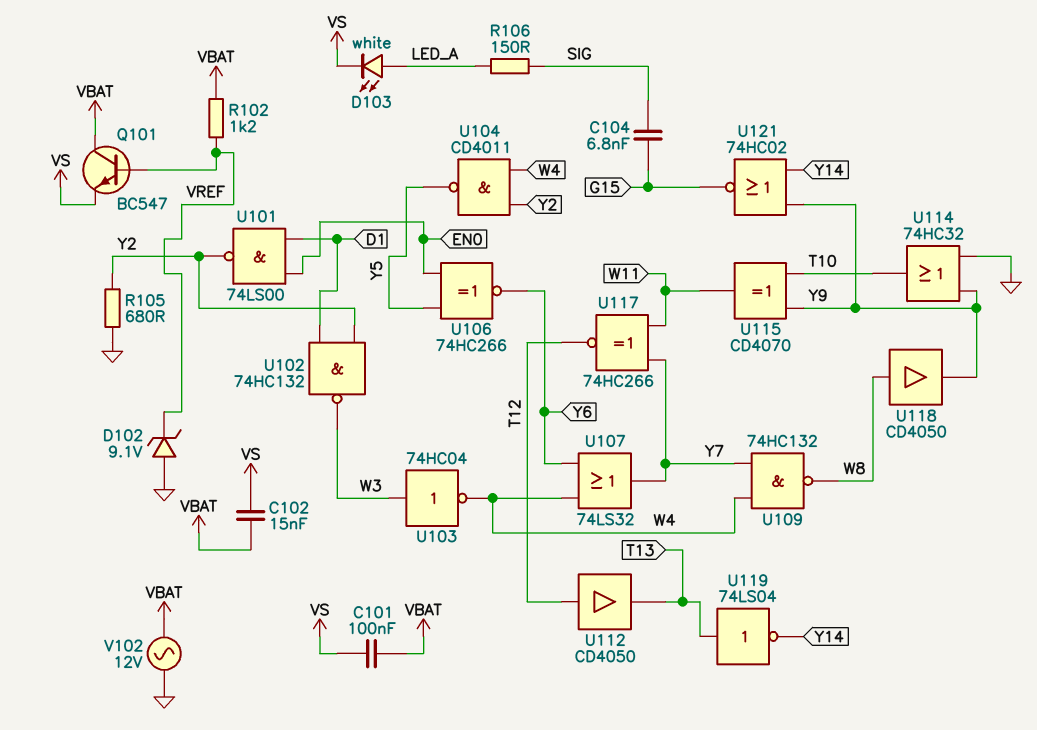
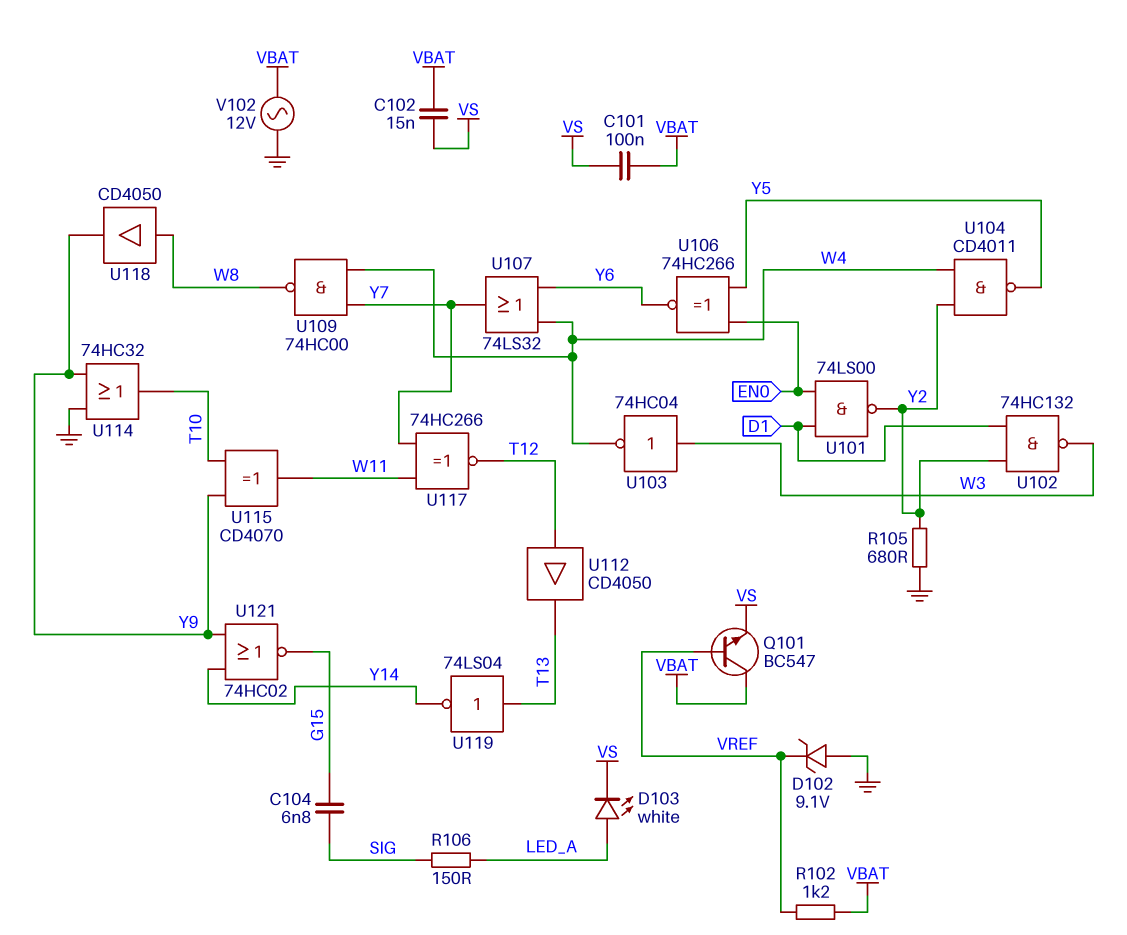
U109: NAND 74HC132 (in W4, in Y7, out W8) -> NAND 74HC00 (in W4, in Y7, out W8)

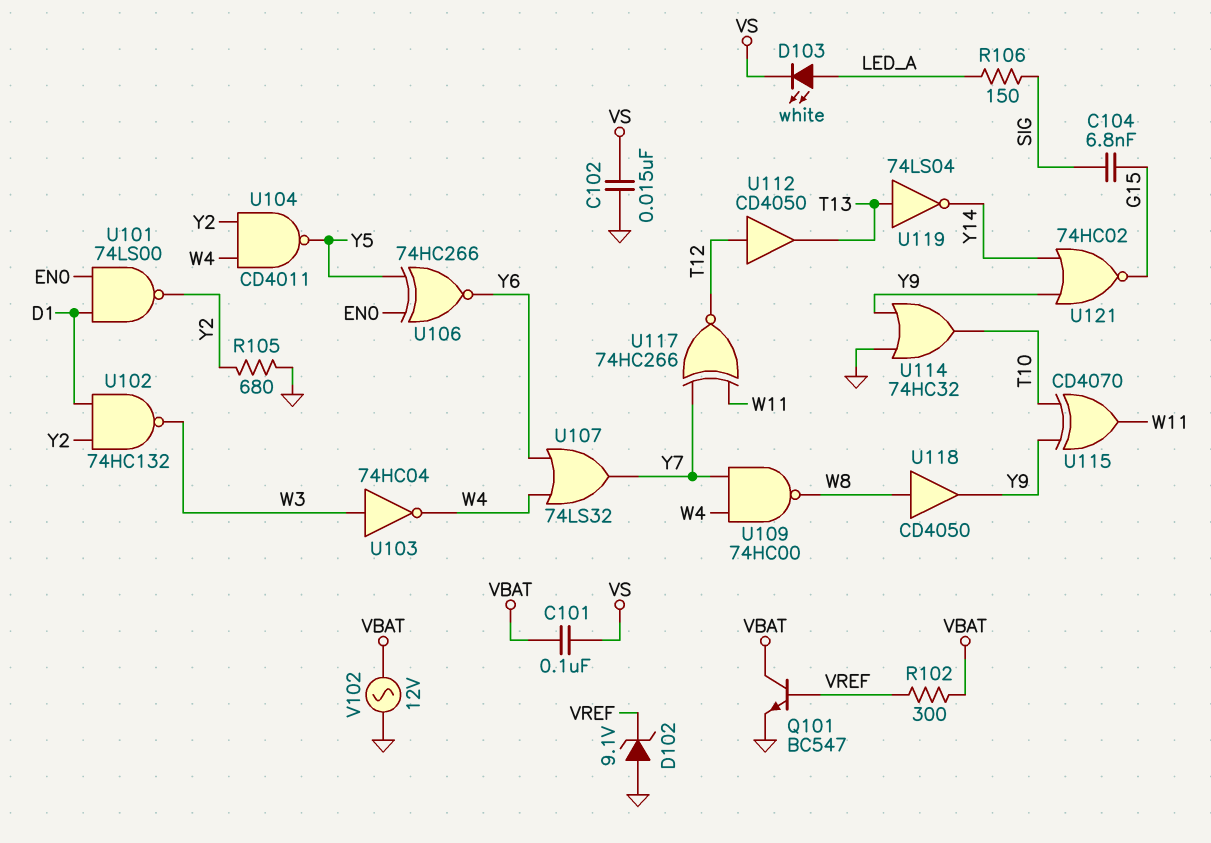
C102: 15nF (VBAT, VS) -> 15nF (GND, VS)
Q101: NPN BC547 (B VREF, C VBAT, E VS) -> NPN BC547 (B VREF, C VBAT, E GND)
R102: 1.2k (VBAT, VREF) -> 300 (VBAT, VREF)

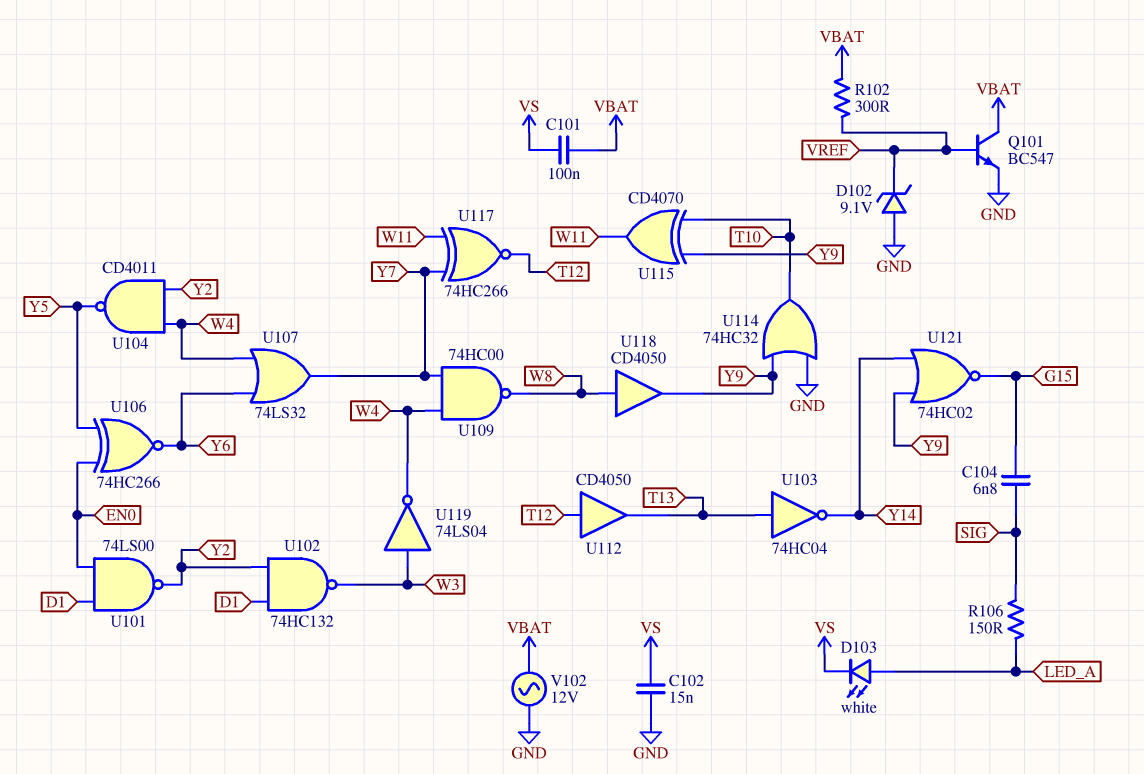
R105: 680 (GND, Y2) -> none
U103: NOT 74HC04 (in W3, out W4) -> NOT 74HC04 (in T13, out Y14)
U119: NOT 74LS04 (in T13, out Y14) -> NOT 74LS04 (in W3, out W4)

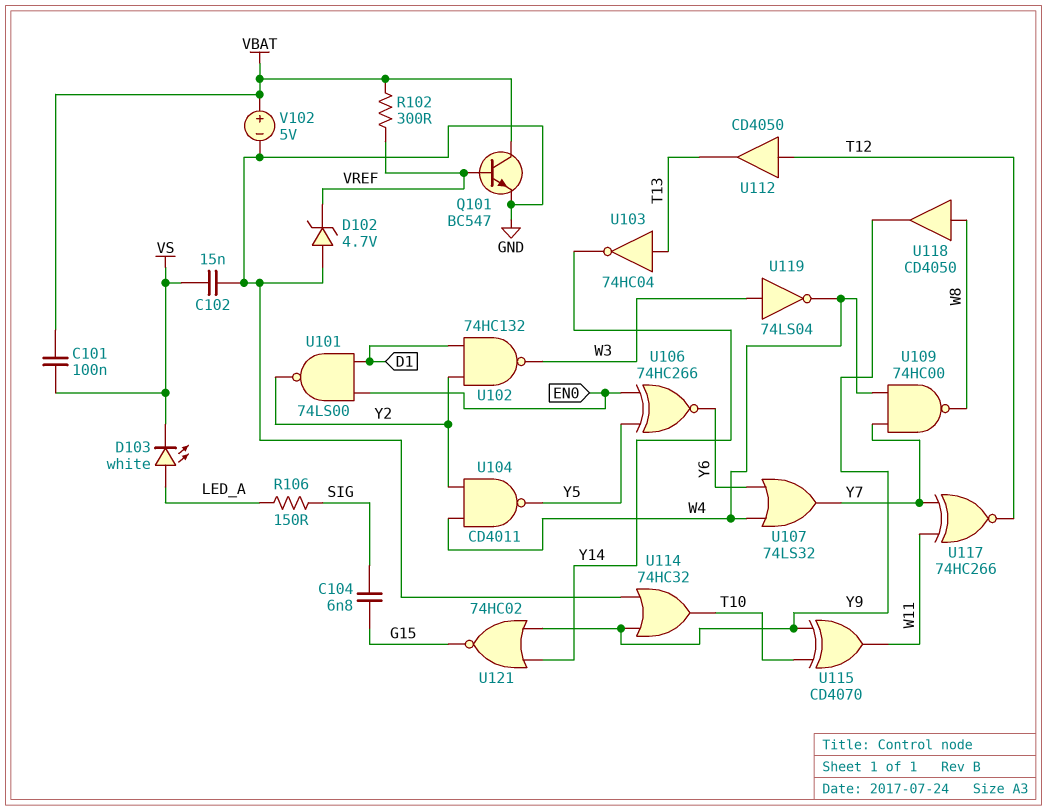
D102: zener 9.1V (A GND, K VREF) -> zener 4.7V (A GND, K VREF)
V102: AC 12V (GND, VBAT) -> 5V (plus VBAT, minus GND)

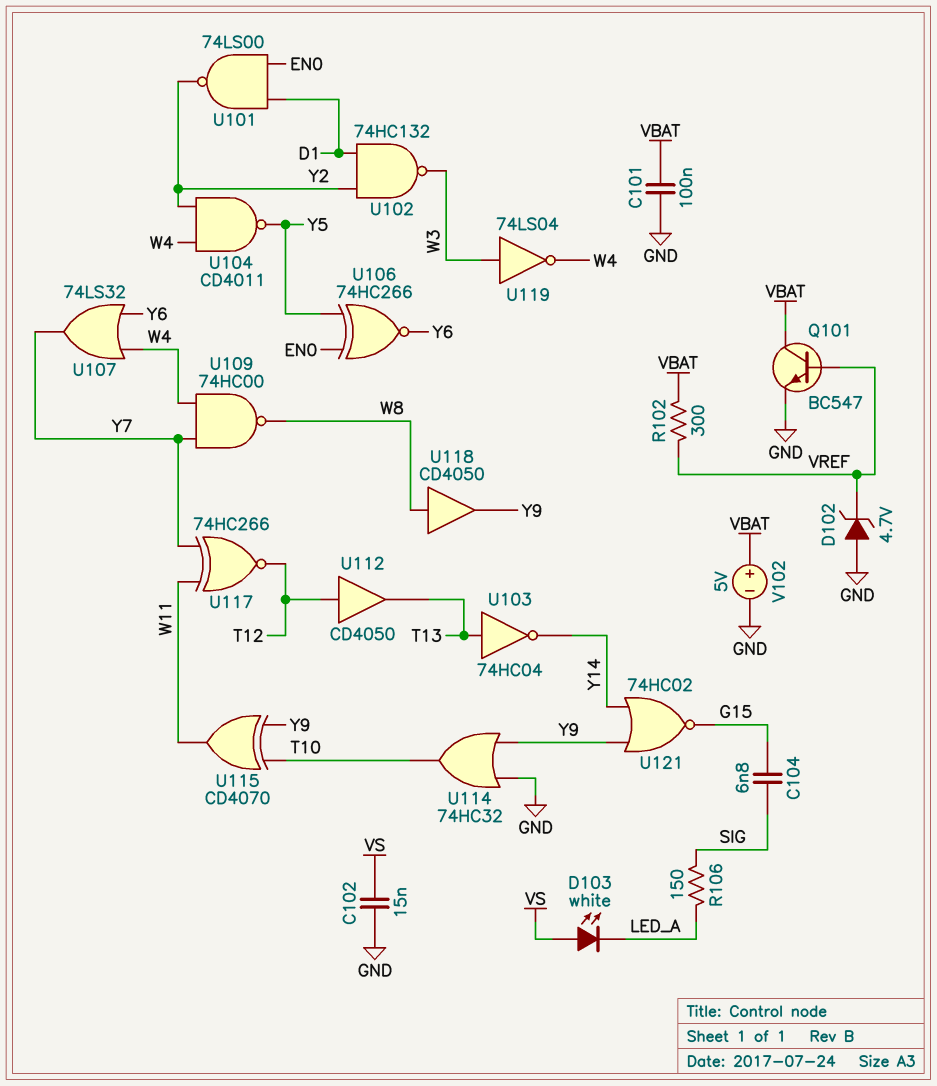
C101: 100nF (VBAT, VS) -> 100nF (GND, VBAT)
D103: LED white (A LED_A, K VS) -> LED white (A VS, K LED_A)

